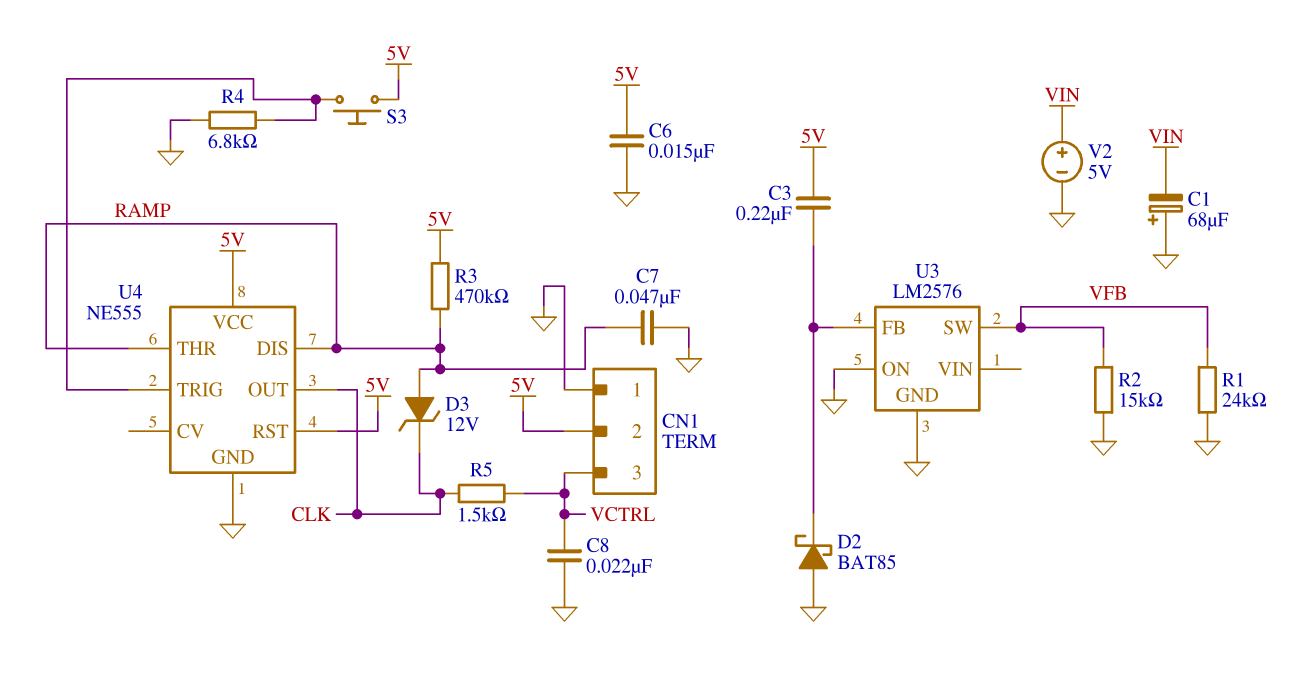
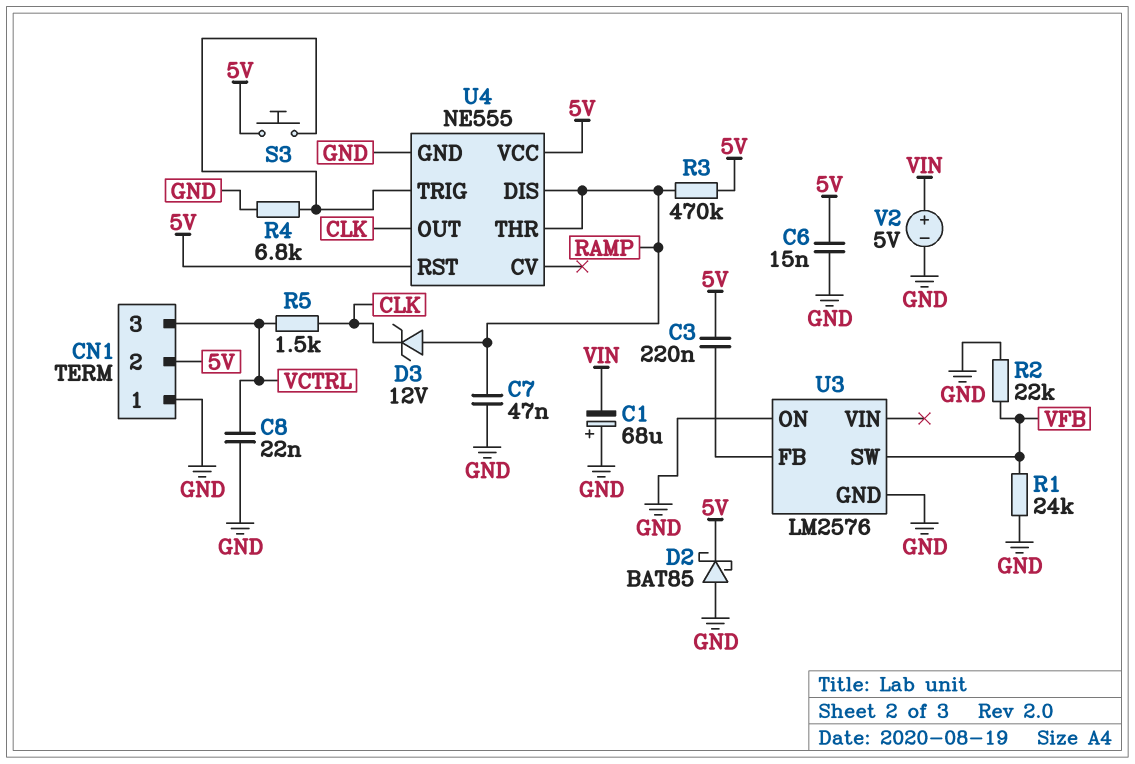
D2: schottky BAT85 (A GND, K U3/FB) -> schottky BAT85 (A GND, K 5V)
R2: 15k (GND, VFB) -> 22k (GND, VFB)

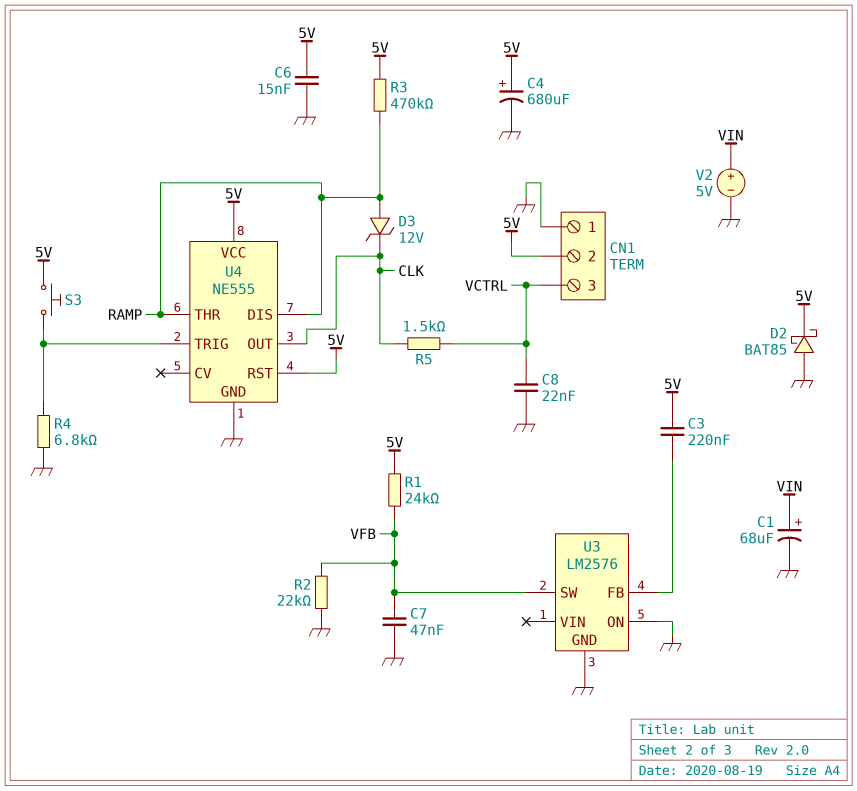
C1: 68uF (plus GND, minus VIN) -> 68uF (plus VIN, minus GND)
C4: none -> 680uF (plus 5V, minus GND)
C7: 47nF (GND, RAMP) -> 47nF (GND, VFB)
R1: 24k (GND, VFB) -> 24k (5V, VFB)

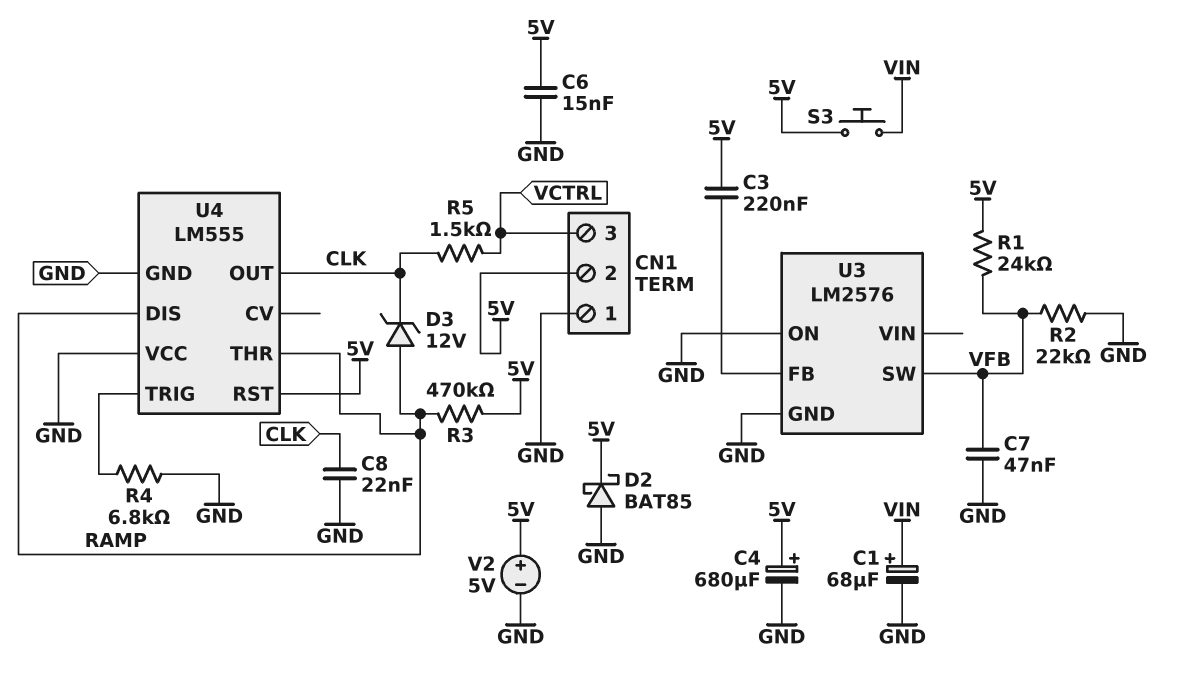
C8: 22nF (GND, VCTRL) -> 22nF (CLK, GND)
S3: button (5V, U4/TRIG) -> button (5V, VIN)
U4: NE555 -> LM555
U4 pin VCC: 5V -> GND
V2: 5V (plus VIN, minus GND) -> 5V (plus 5V, minus GND)

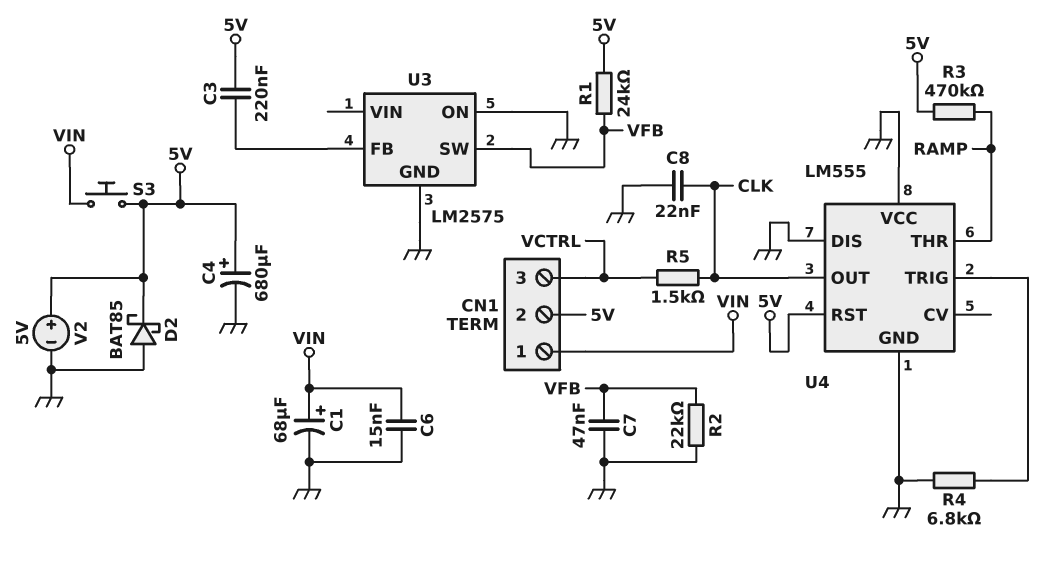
C6: 15nF (5V, GND) -> 15nF (GND, VIN)
CN1 pin 1: GND -> VIN
D3: zener 12V (A RAMP, K CLK) -> none
U3: LM2576 -> LM2575
U4 pin DIS: RAMP -> GND

